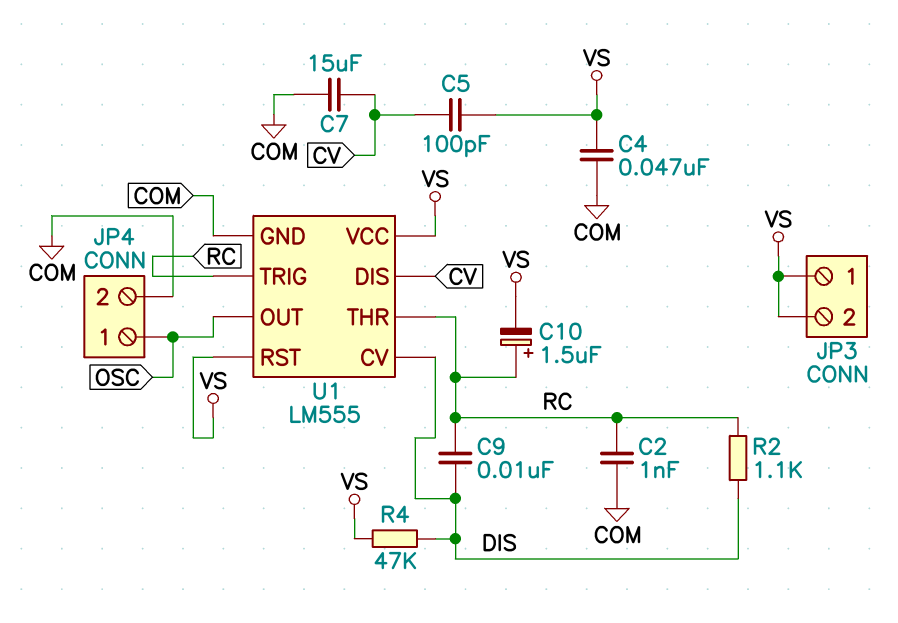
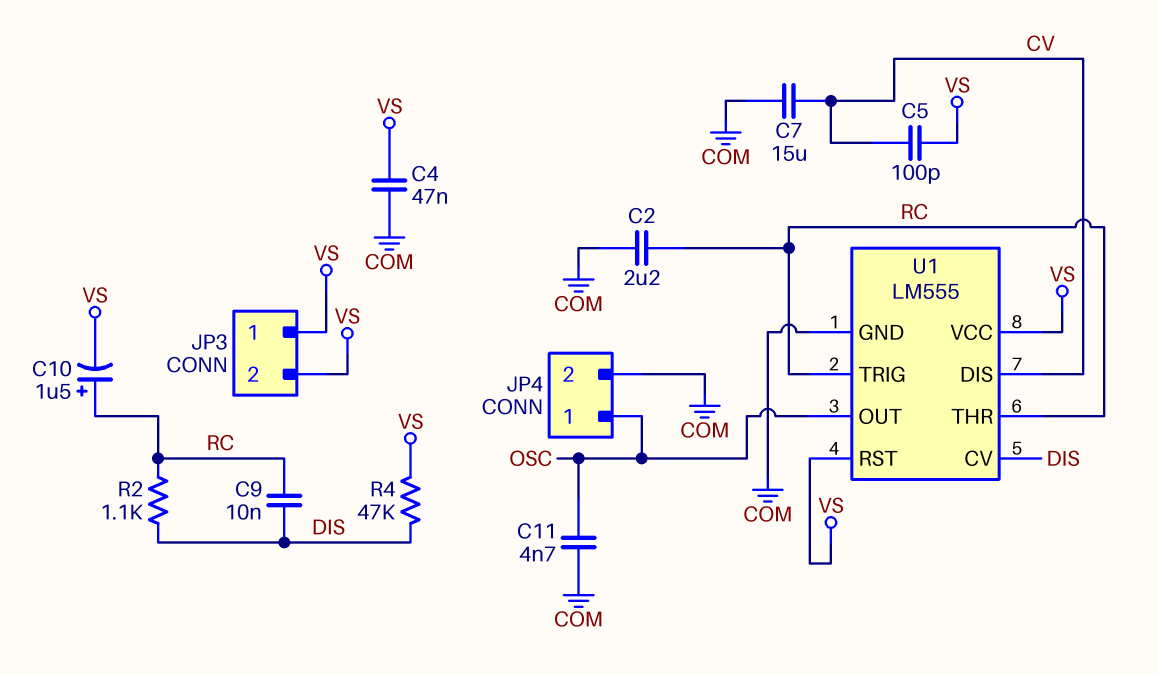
C2: 1nF (COM, RC) -> 2.2uF (COM, RC)
C11: none -> 4.7nF (COM, OSC)

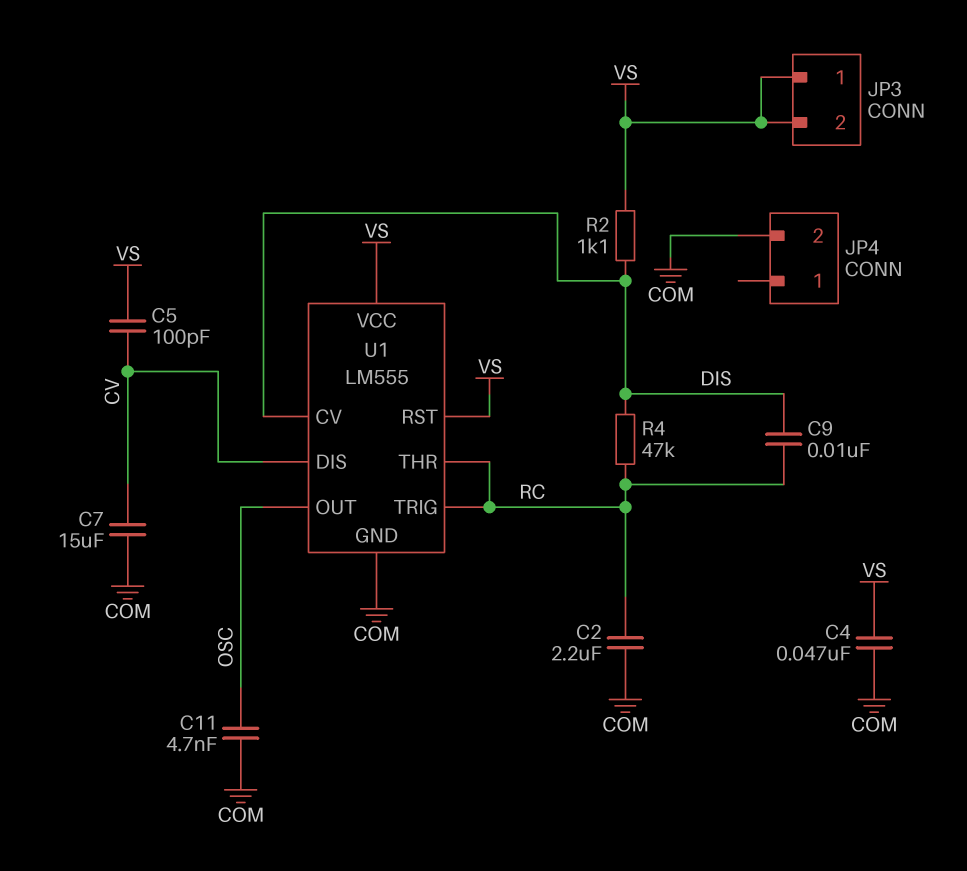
C10: 1.5uF (plus RC, minus VS) -> none
JP4 pin 1: OSC -> none
R2: 1.1k (DIS, RC) -> 1.1k (DIS, VS)
R4: 47k (DIS, VS) -> 47k (DIS, RC)

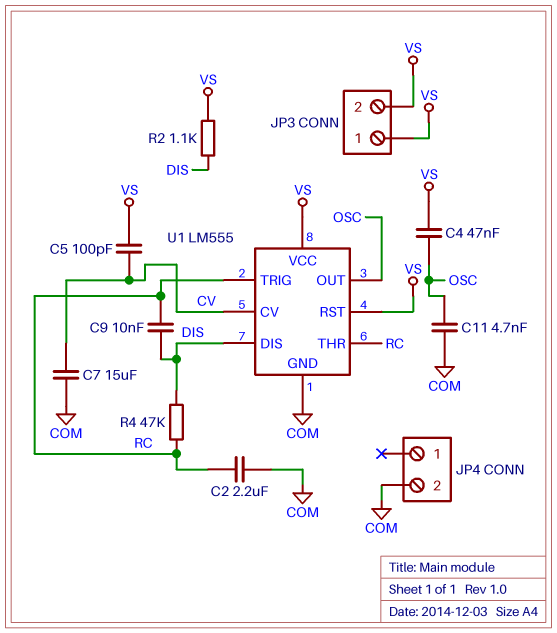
C4: 47nF (COM, VS) -> 47nF (OSC, VS)
U1 pin CV: DIS -> CV
U1 pin DIS: CV -> DIS

